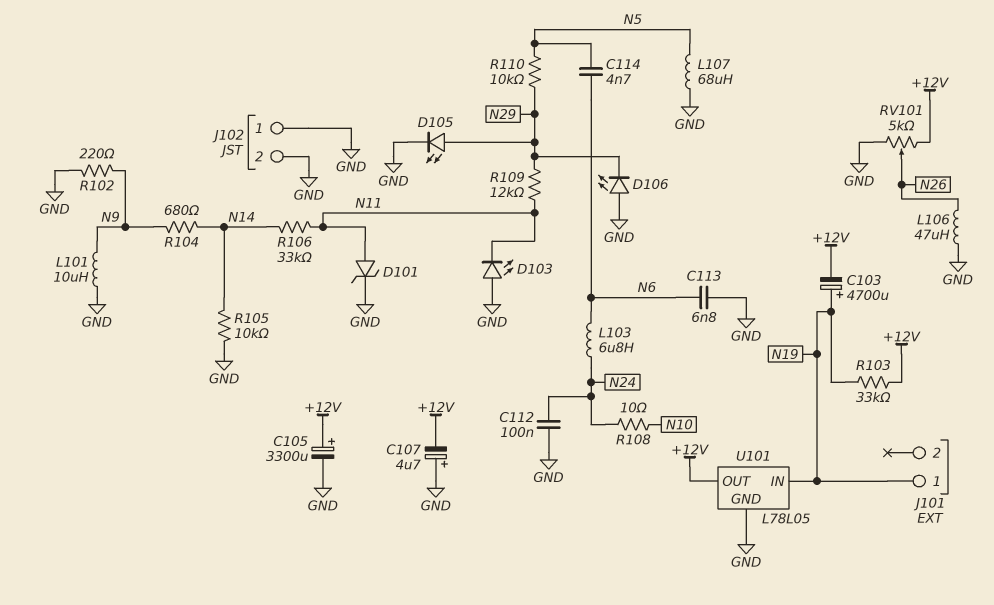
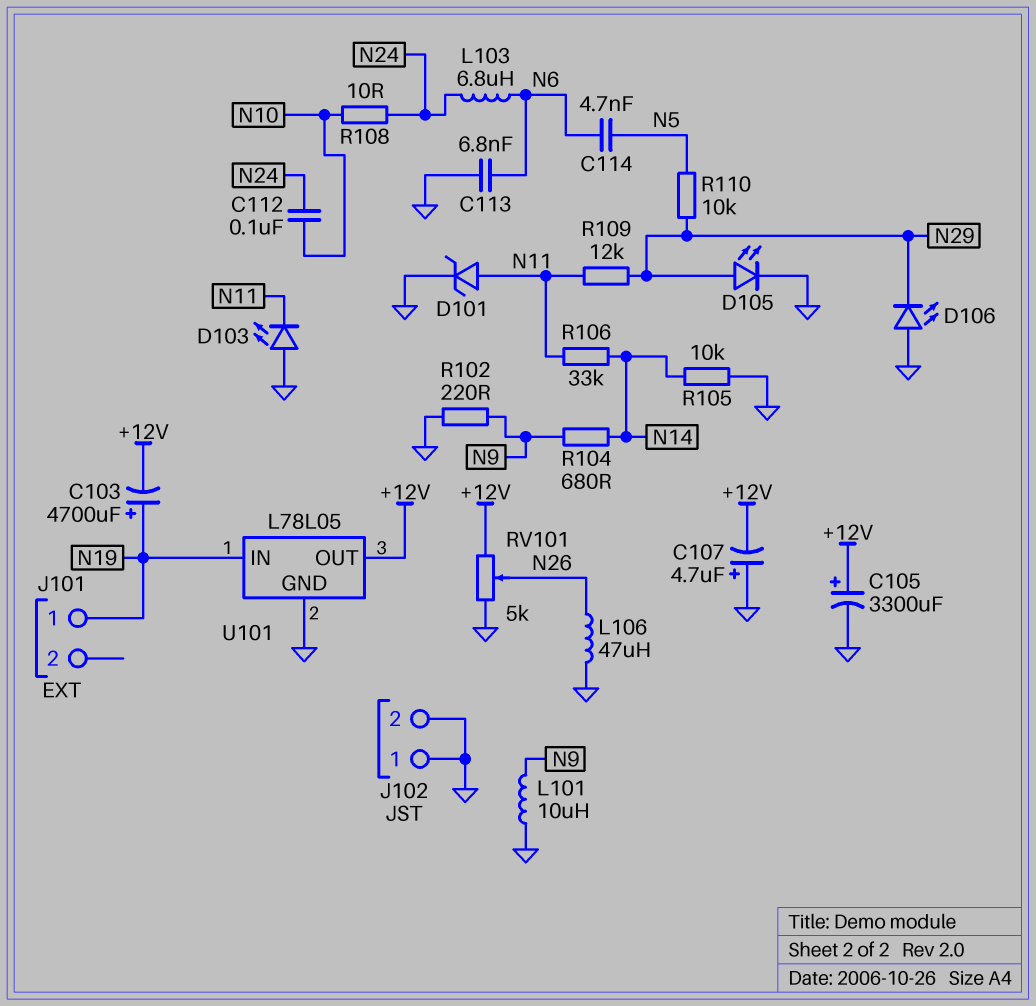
C112: 100nF (GND, N24) -> 100nF (N10, N24)
L107: 68uH (GND, N5) -> none
R103: 33k (+12V, N19) -> none

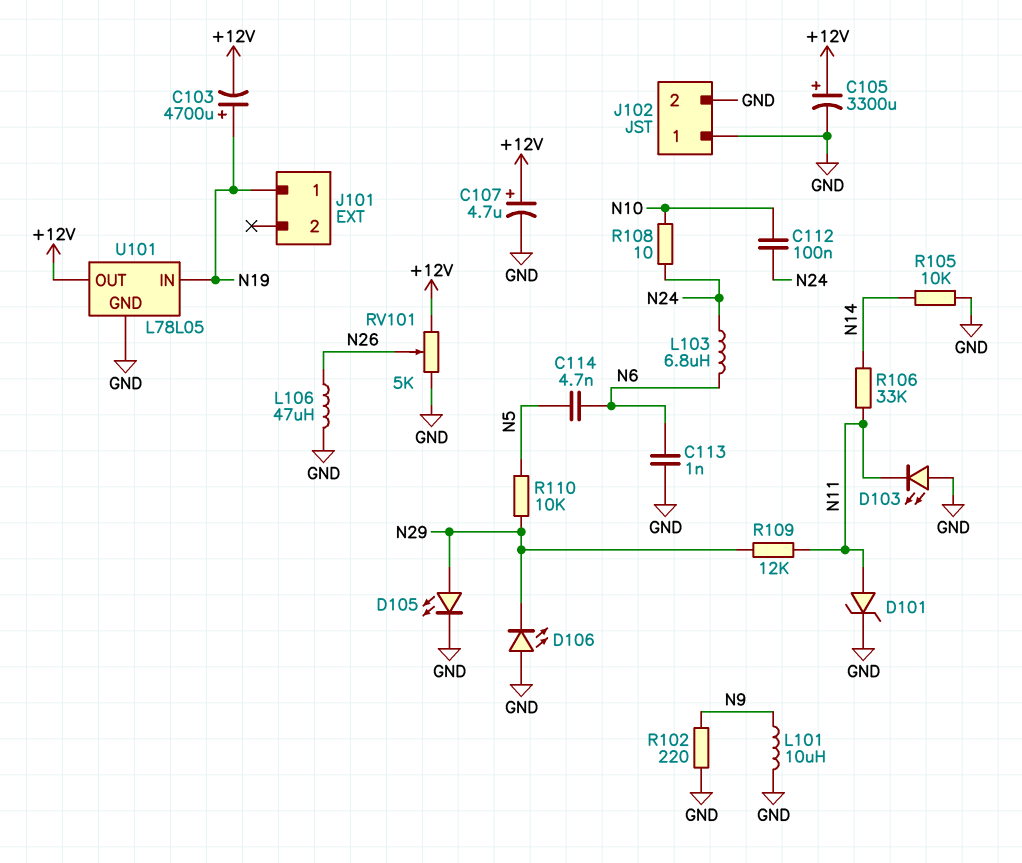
C107: 4.7uF (plus GND, minus +12V) -> 4.7uF (plus +12V, minus GND)
C113: 6.8nF (GND, N6) -> 1nF (GND, N6)
R104: 680 (N9, N14) -> none

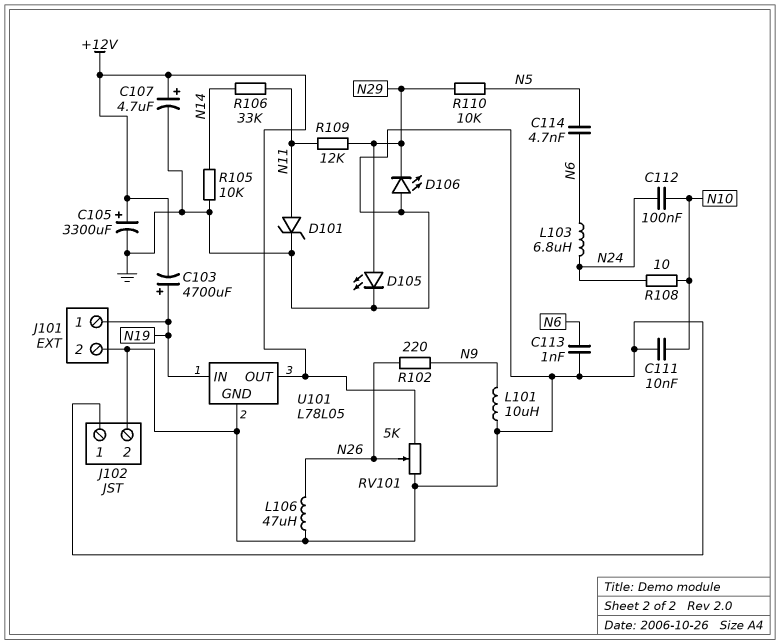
C111: none -> 10nF (GND, N10)
D103: LED (A GND, K N11) -> none
J101 pin 2: none -> GND
R102: 220 (GND, N9) -> 220 (N9, N26)

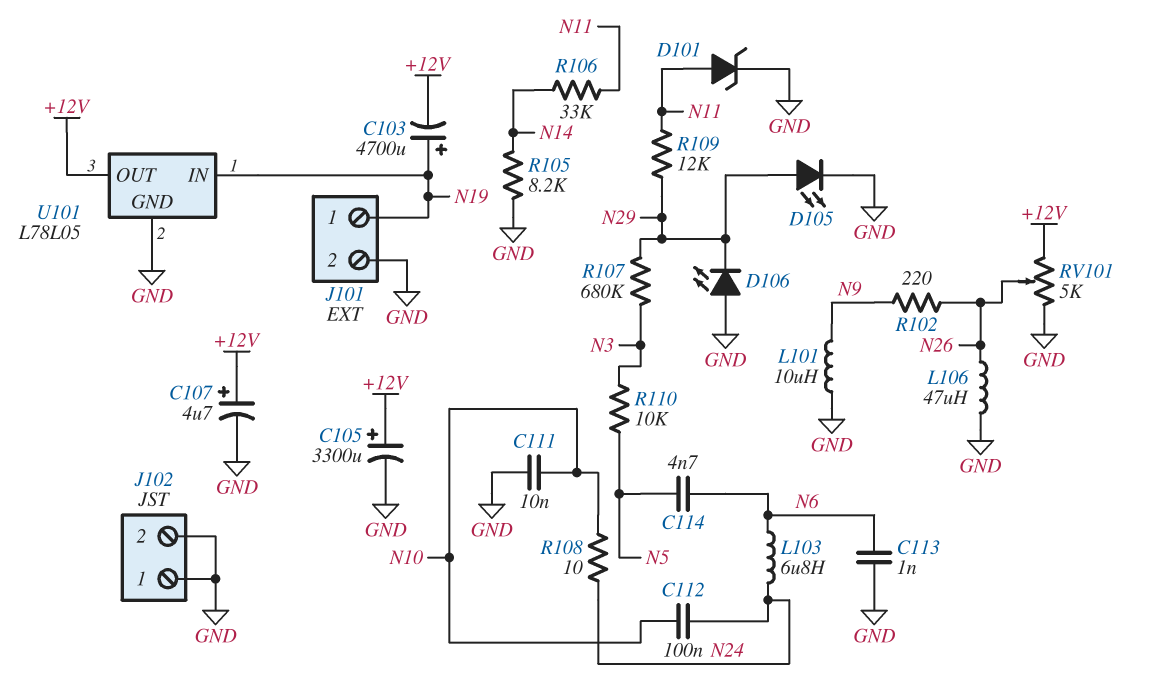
R105: 10k (GND, N14) -> 8.2k (GND, N14)
R107: none -> 680k (N3, N29)
R110: 10k (N5, N29) -> 10k (N3, N5)

